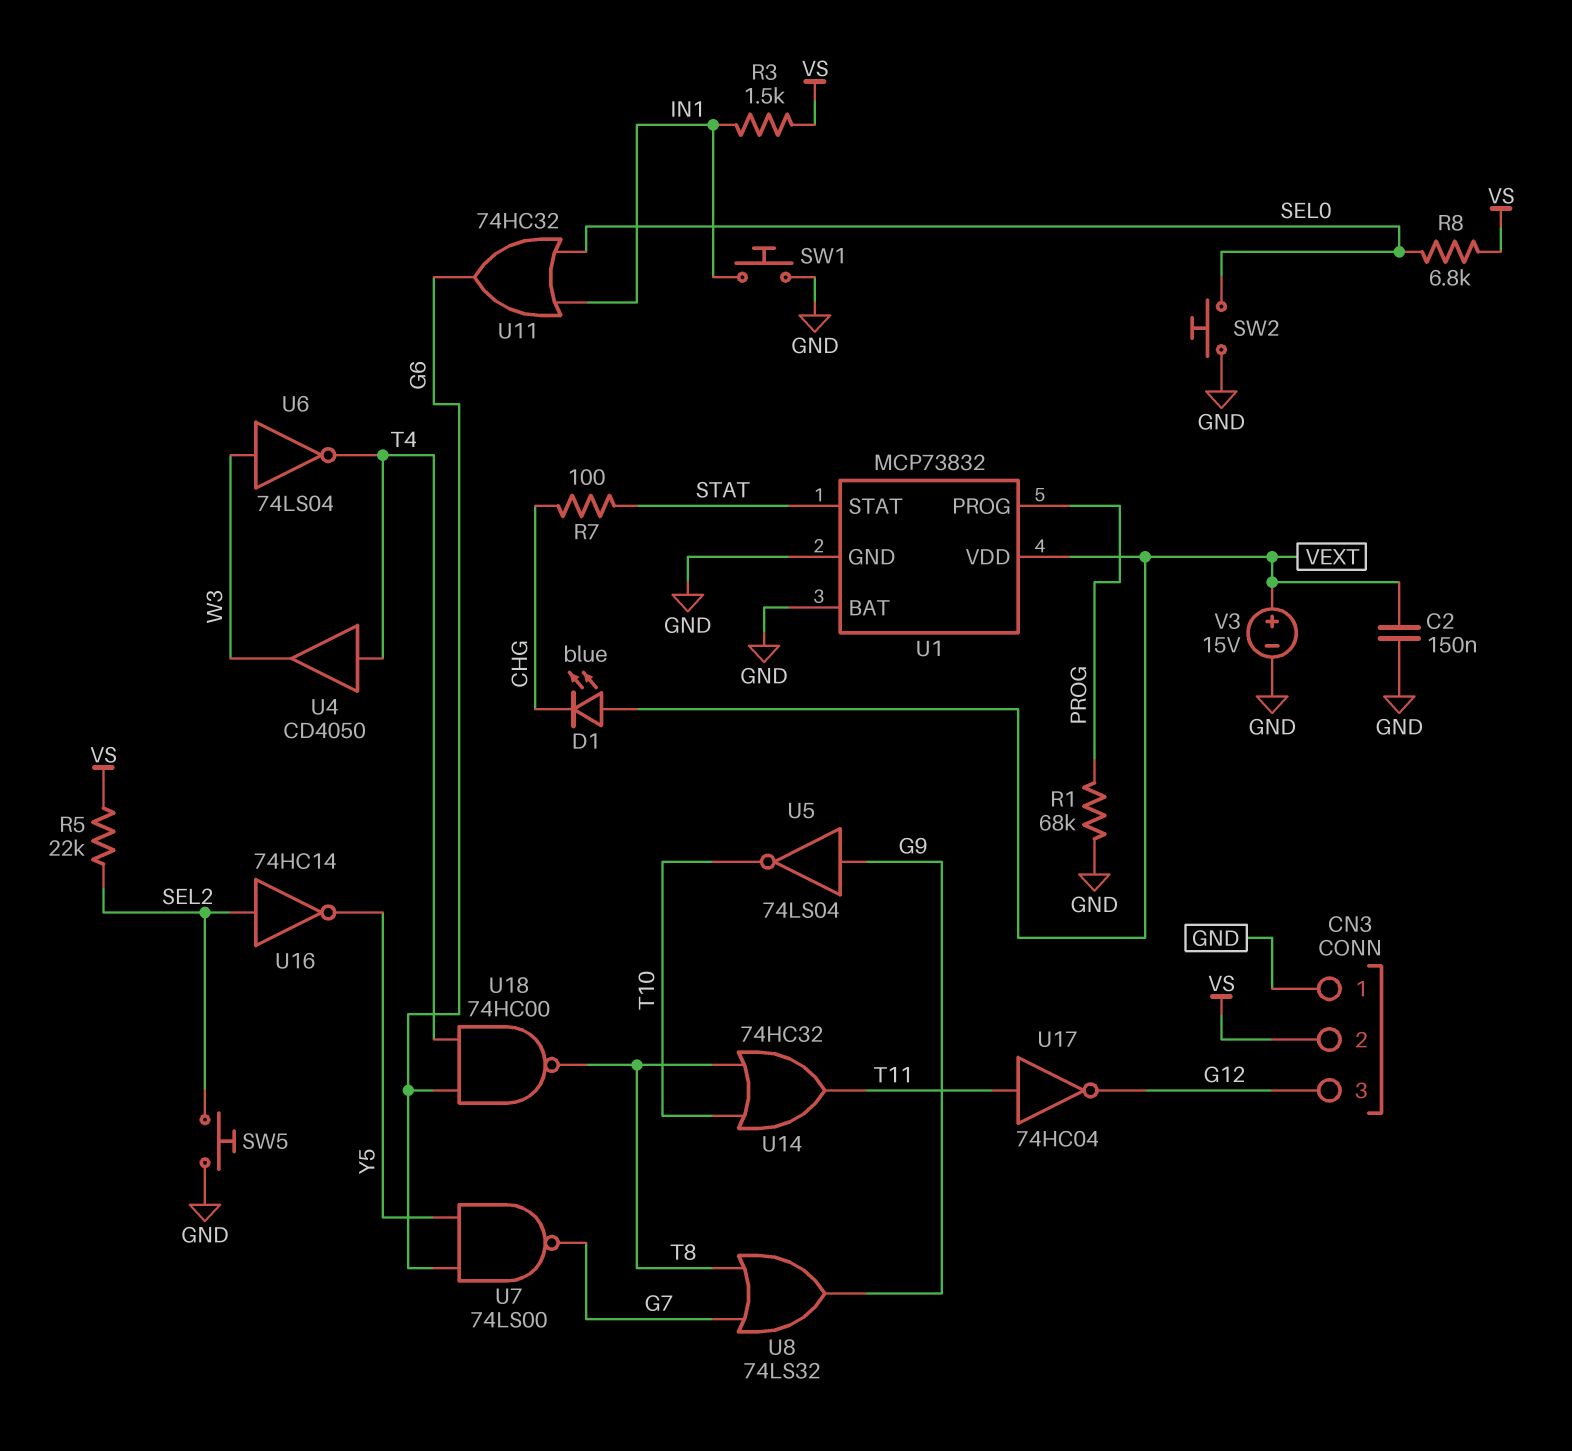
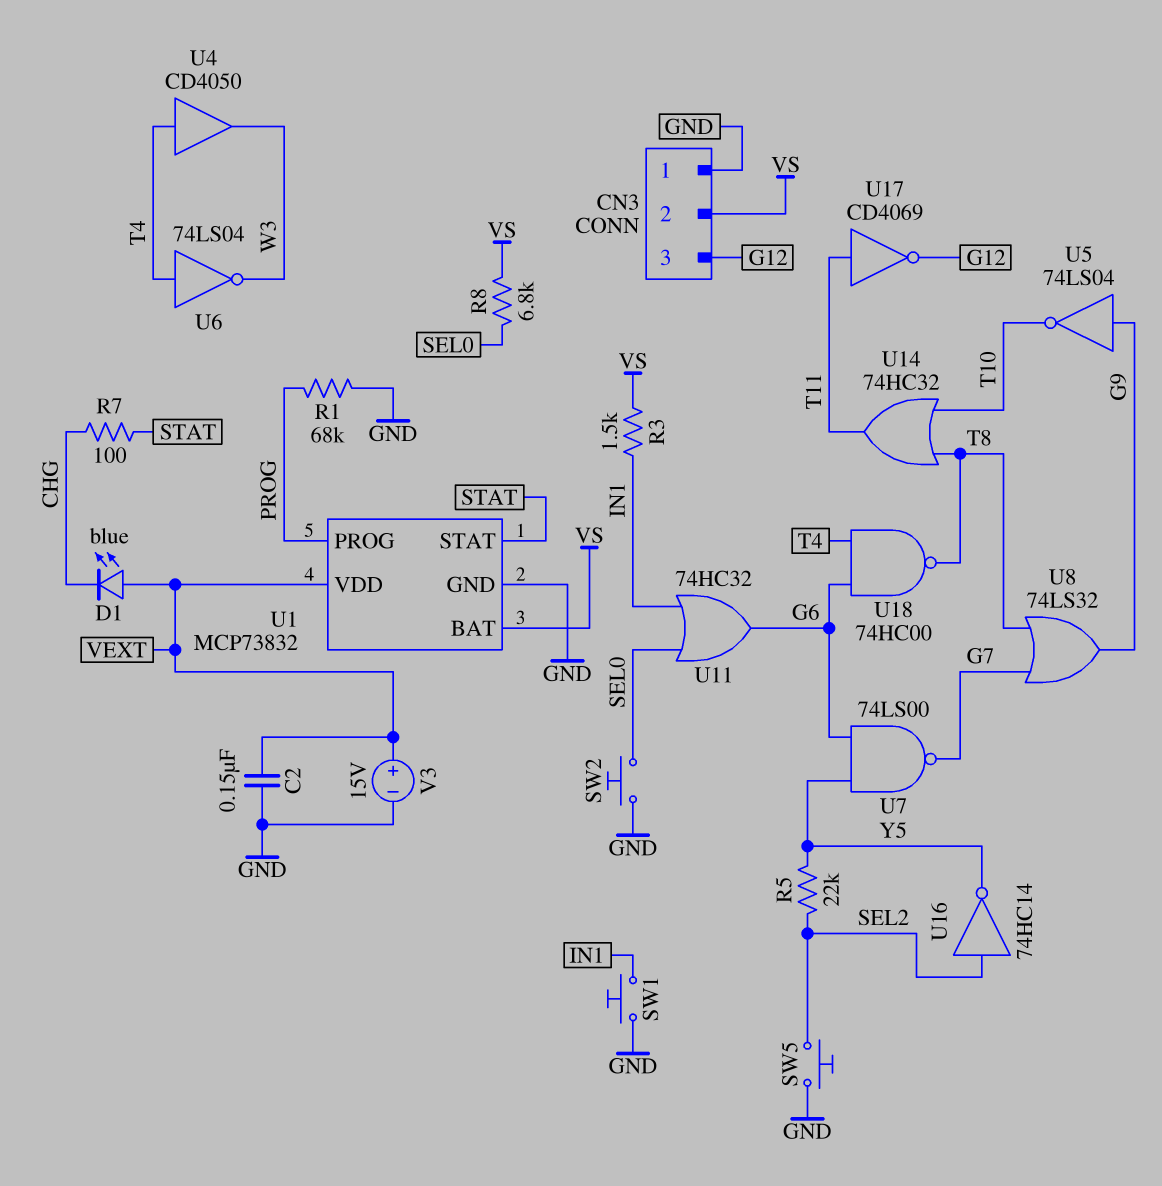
R5: 22k (SEL2, VS) -> 22k (SEL2, Y5)
U1 pin BAT: GND -> VS
U6: NOT 74LS04 (in W3, out T4) -> NOT 74LS04 (in T4, out W3)
U17: NOT 74HC04 (in T11, out G12) -> NOT CD4069 (in T11, out G12)

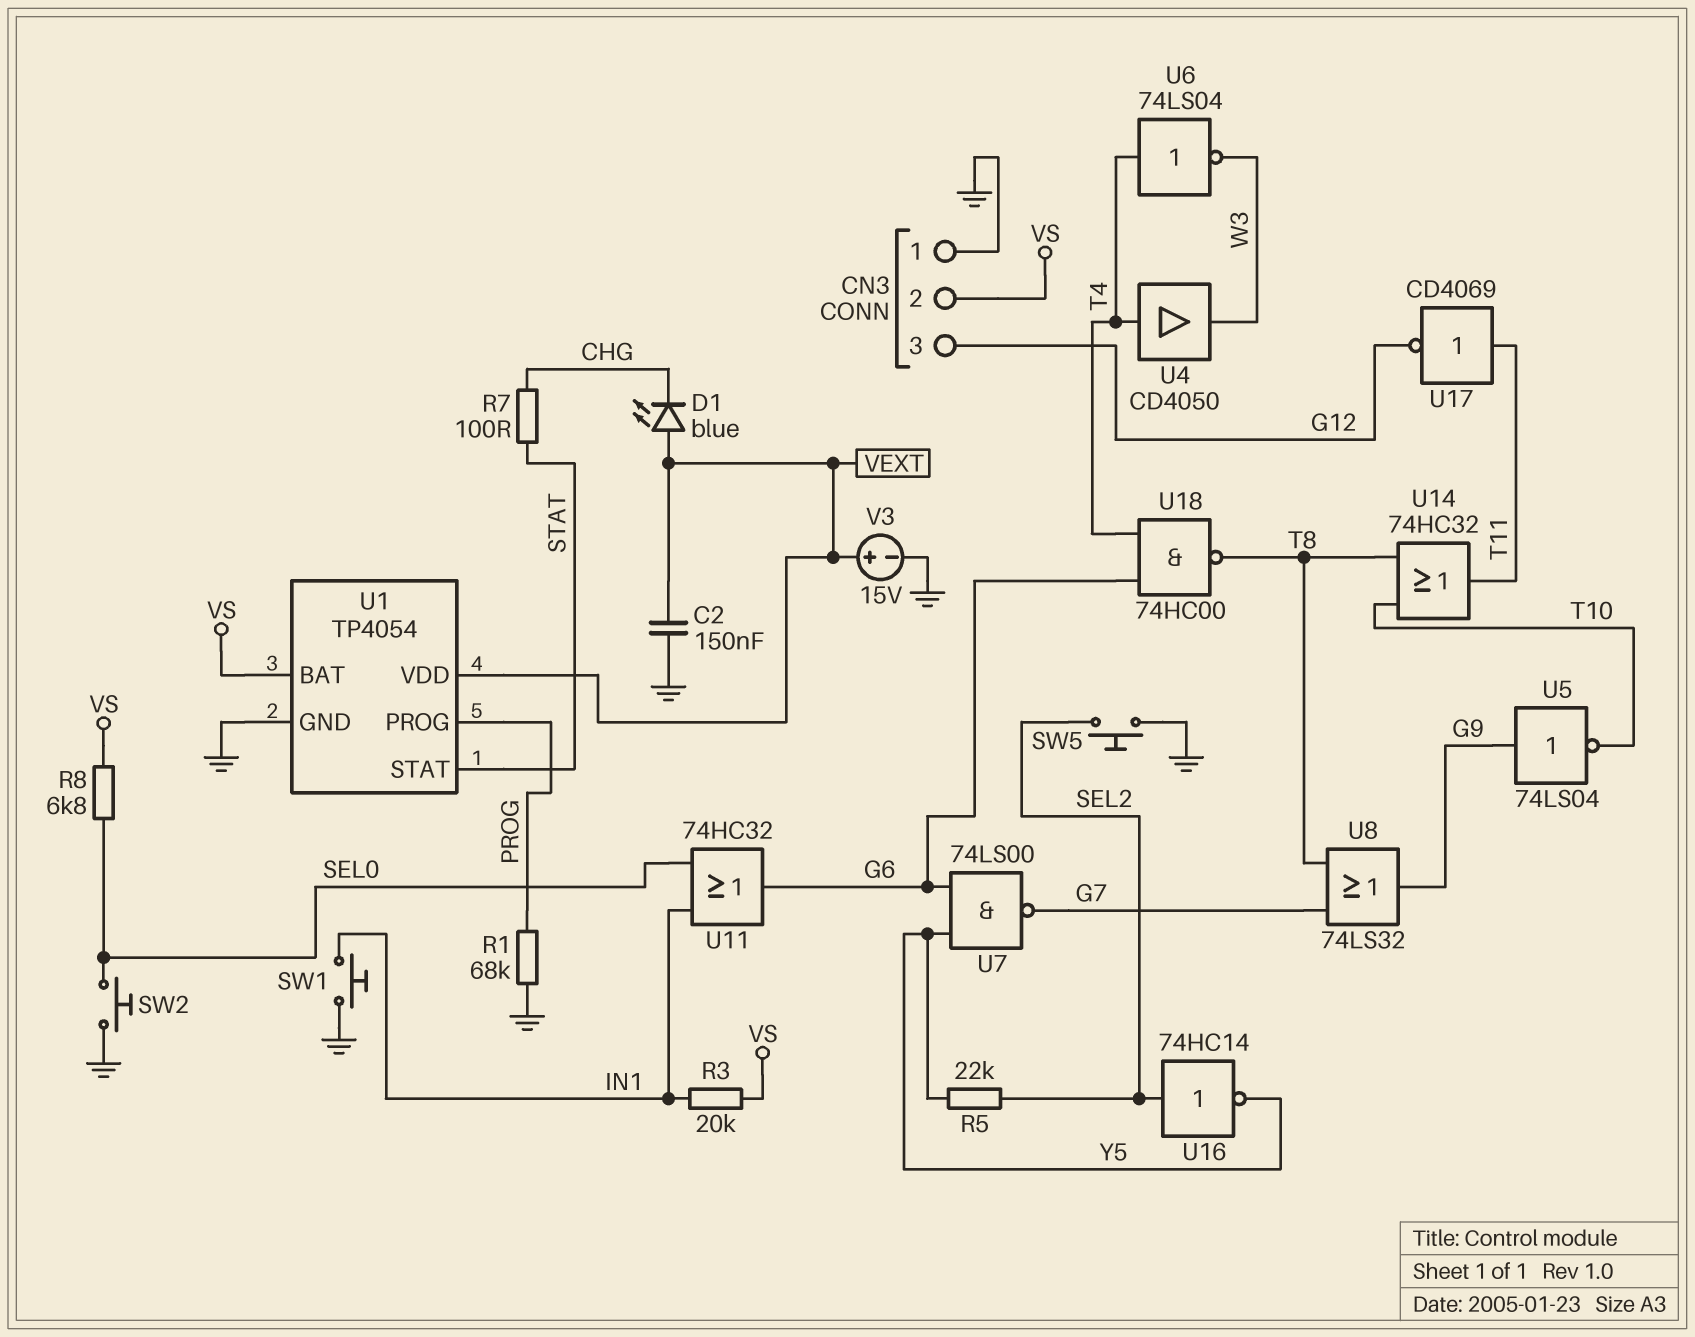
R3: 1.5k (IN1, VS) -> 20k (IN1, VS)
U1: MCP73832 -> TP4054

